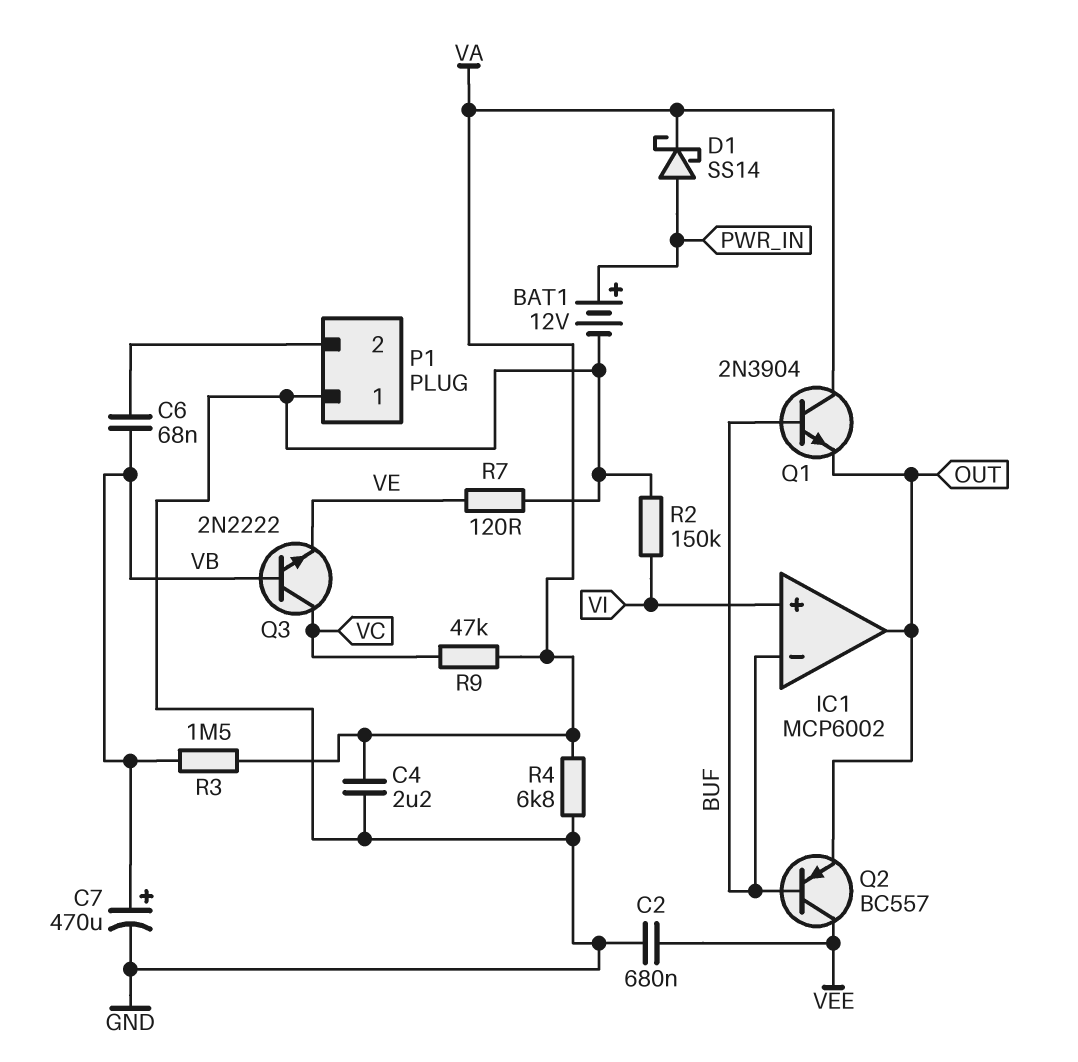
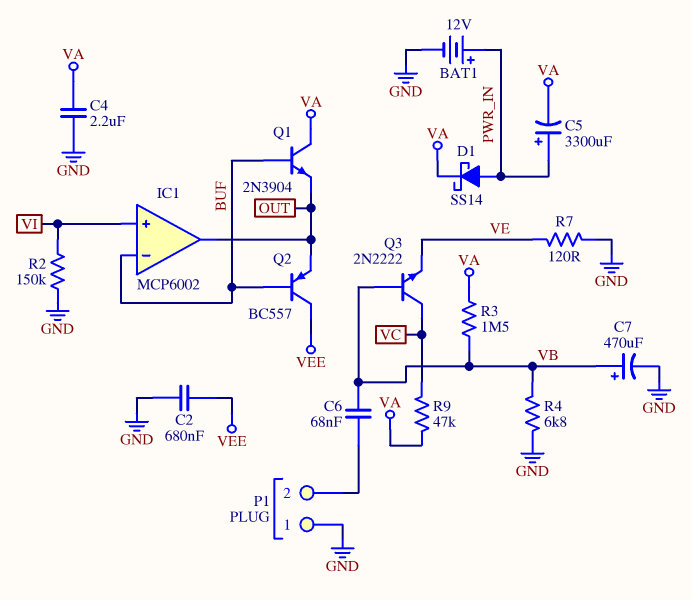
C5: none -> 3300uF (plus PWR_IN, minus VA)
R4: 6.8k (GND, VA) -> 6.8k (GND, VB)

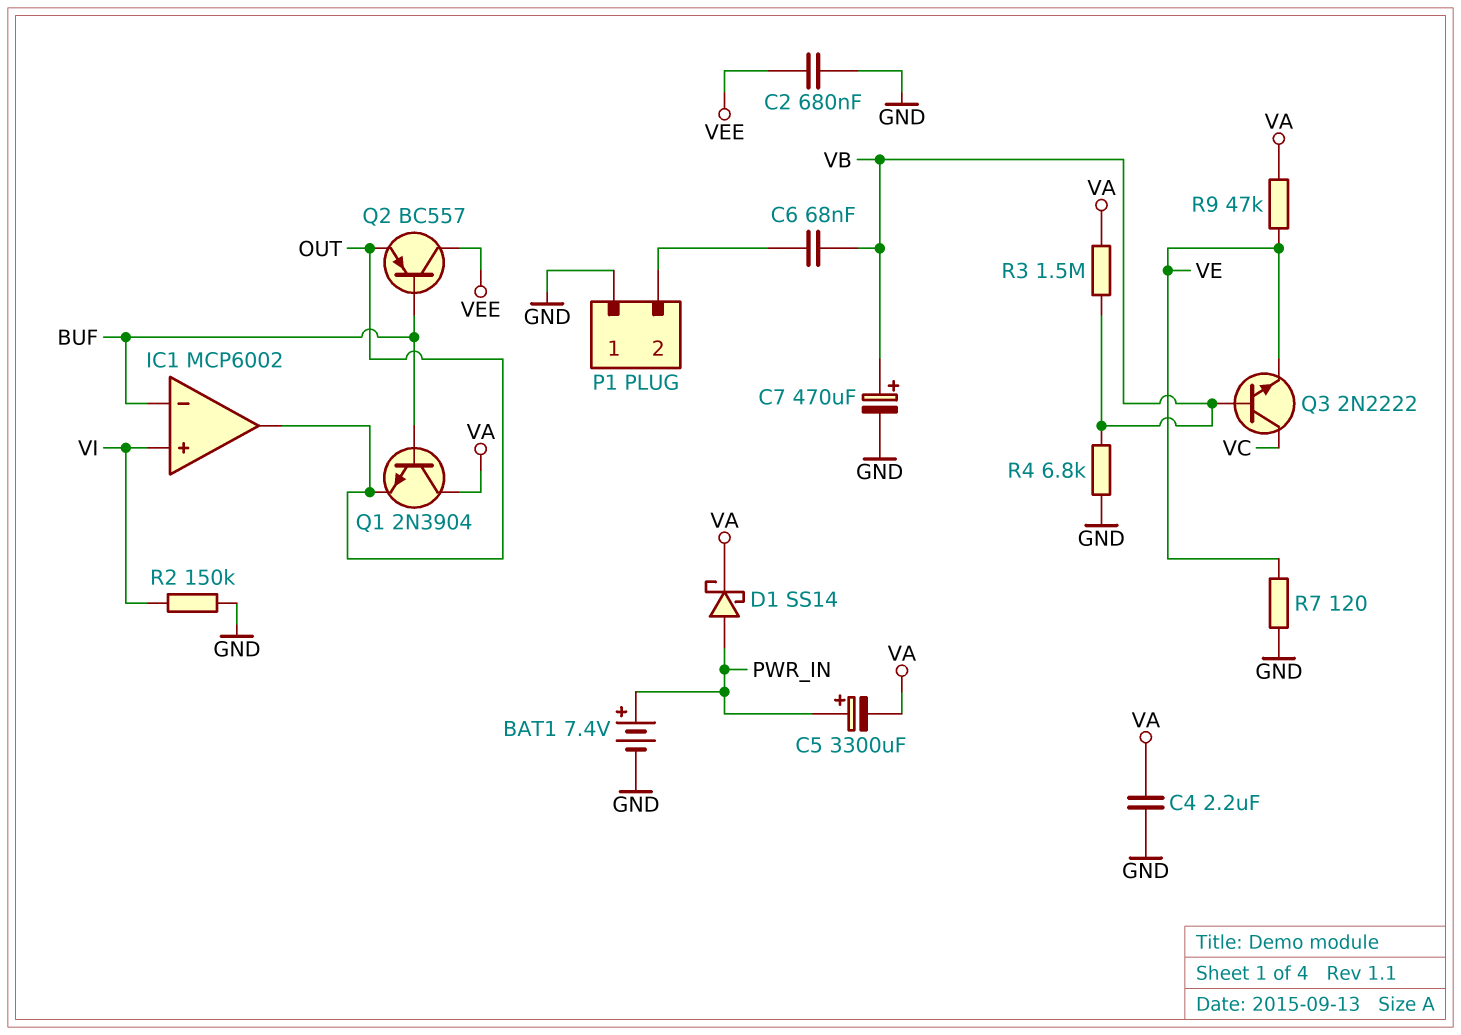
BAT1: 12V (plus PWR_IN, minus GND) -> 7.4V (plus PWR_IN, minus GND)
R9: 47k (VA, VC) -> 47k (VA, VE)

